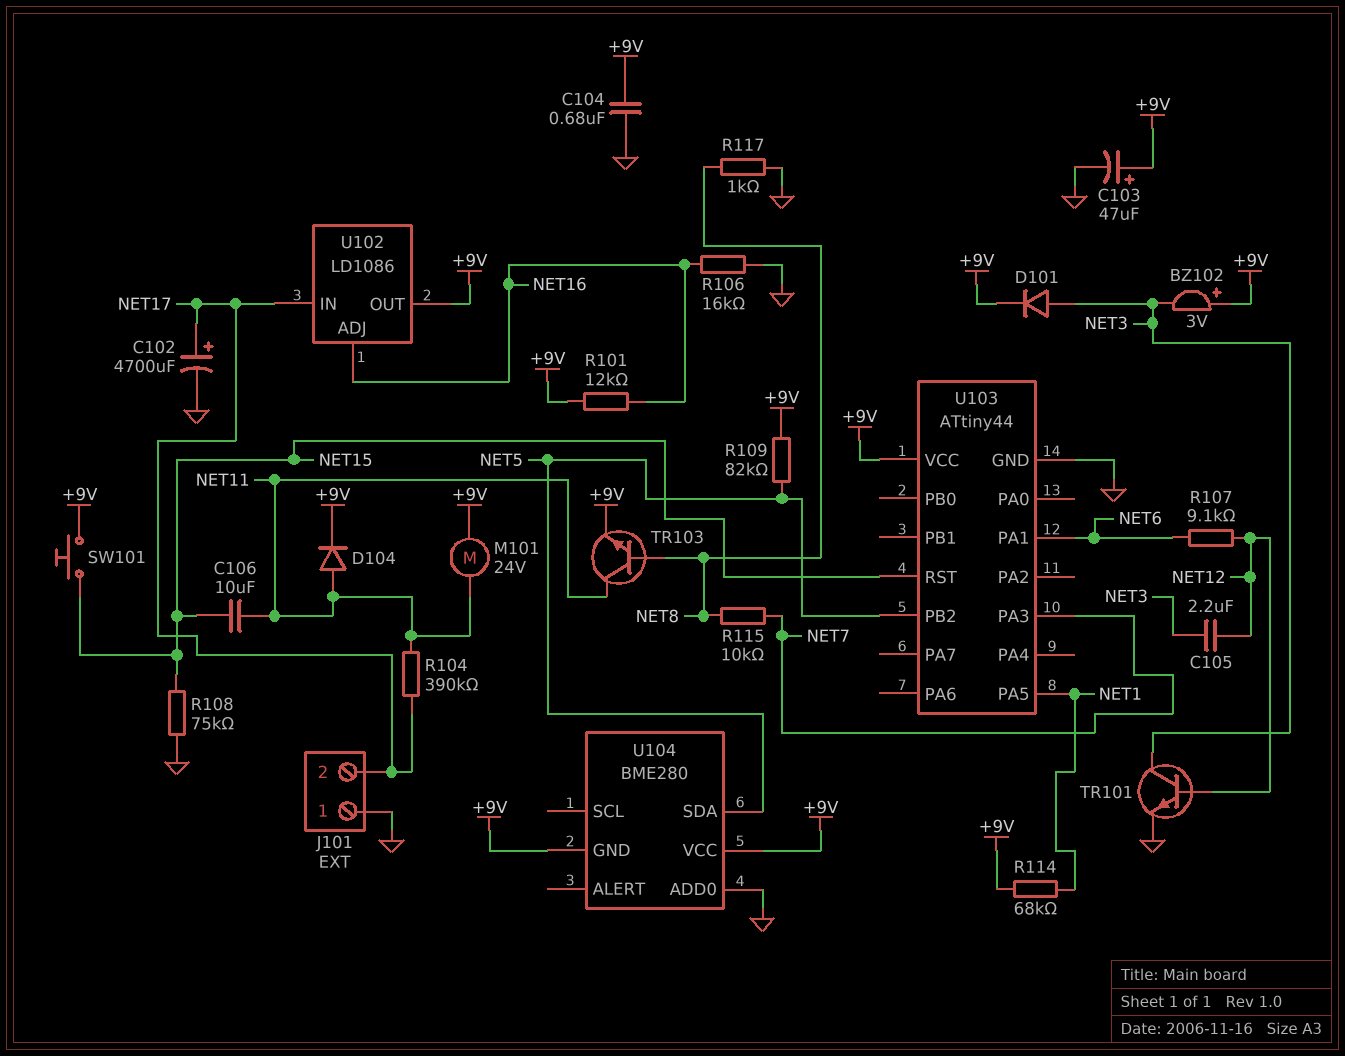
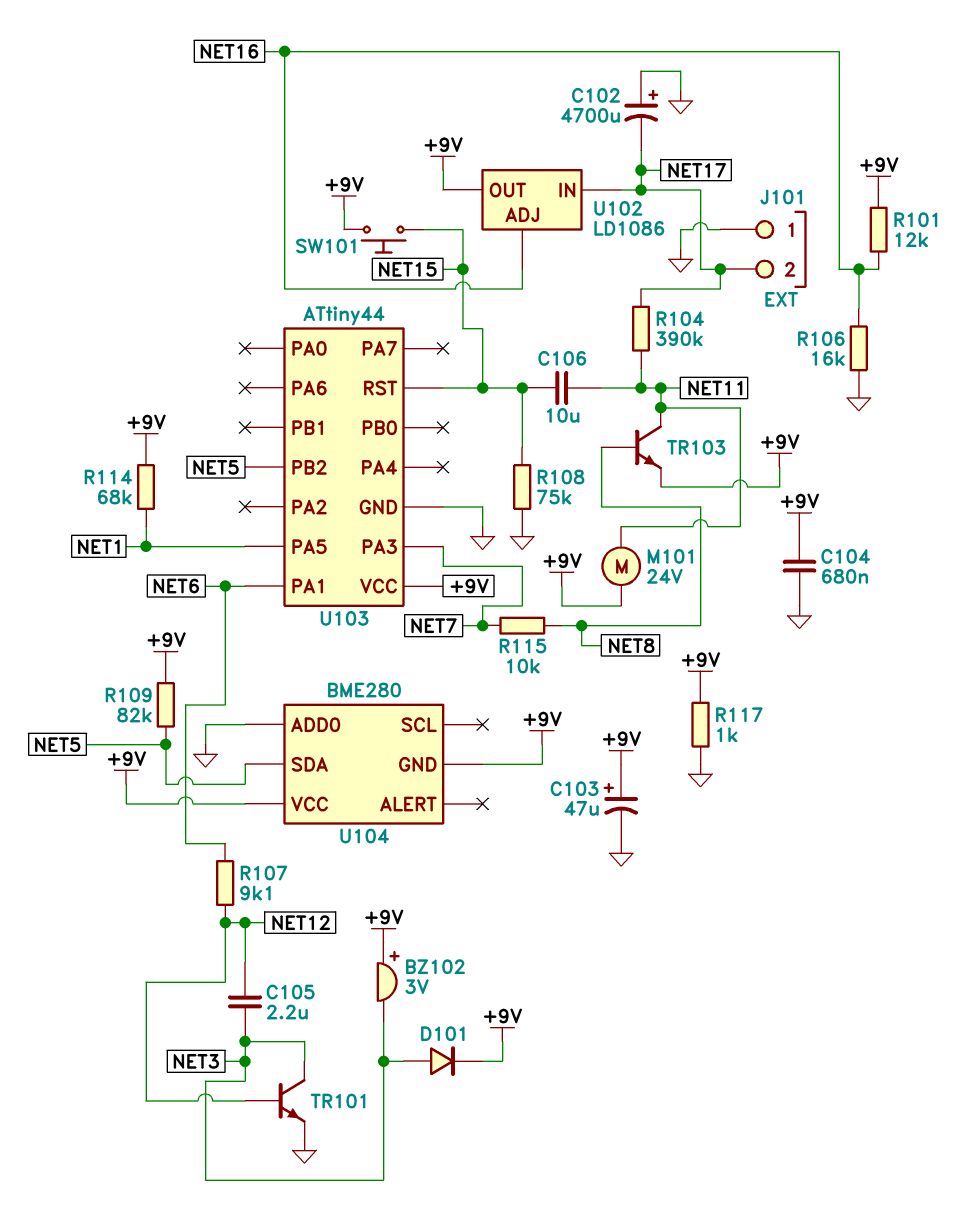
C102: 4700uF (plus NET17, minus GND) -> 4700uF (plus GND, minus NET17)
D104: diode (A NET11, K +9V) -> none
R117: 1k (GND, NET8) -> 1k (+9V, GND)

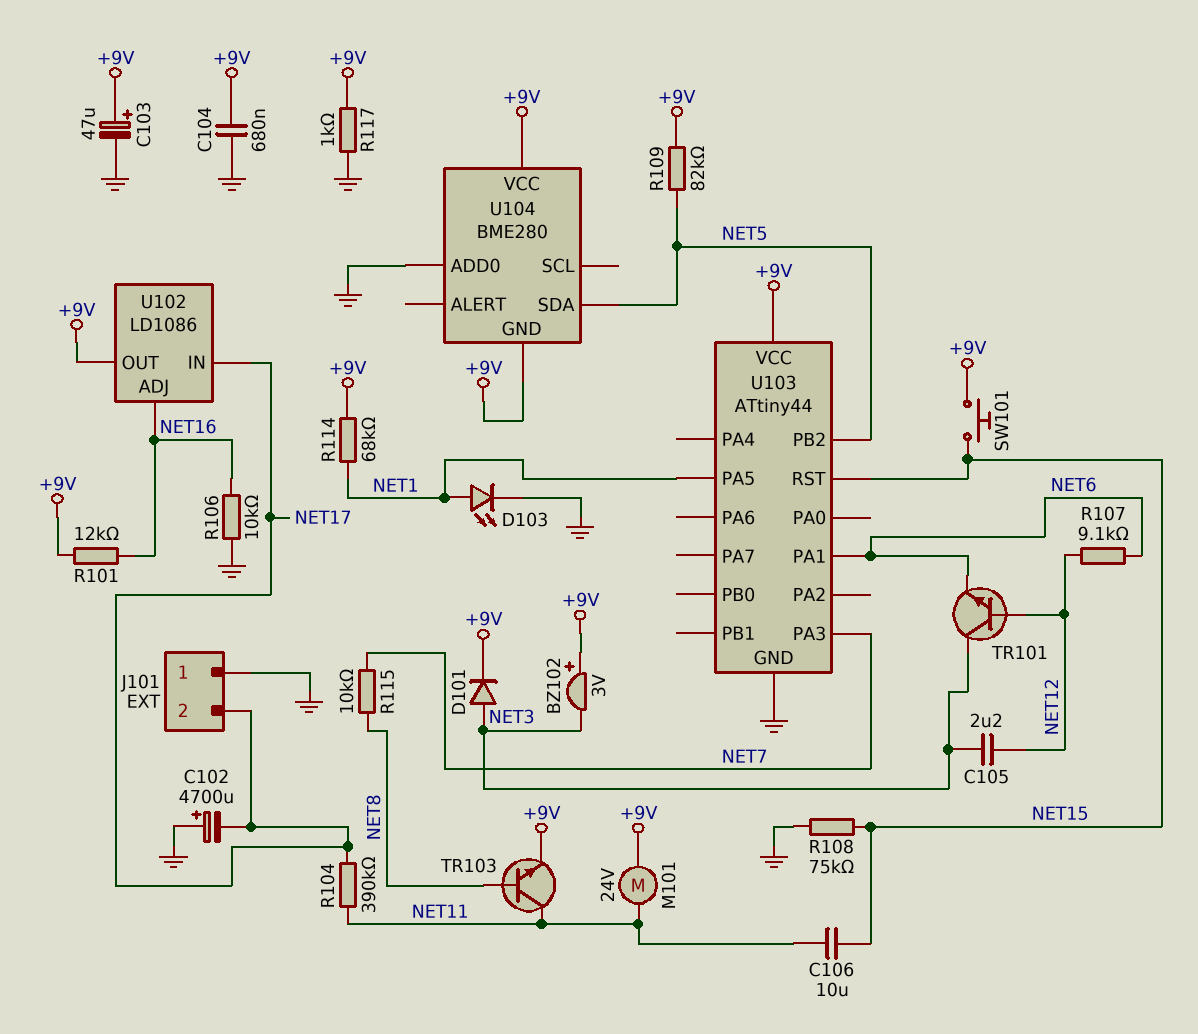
D103: none -> LED (A NET1, K GND)
R106: 16k (GND, NET16) -> 10k (GND, NET16)
TR101: NPN (B NET12, C NET3, E GND) -> NPN (B NET12, C NET3, E NET6)

